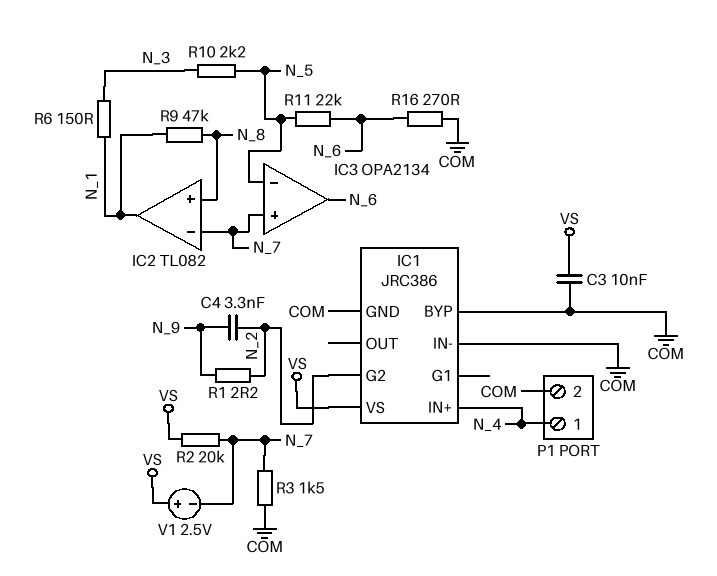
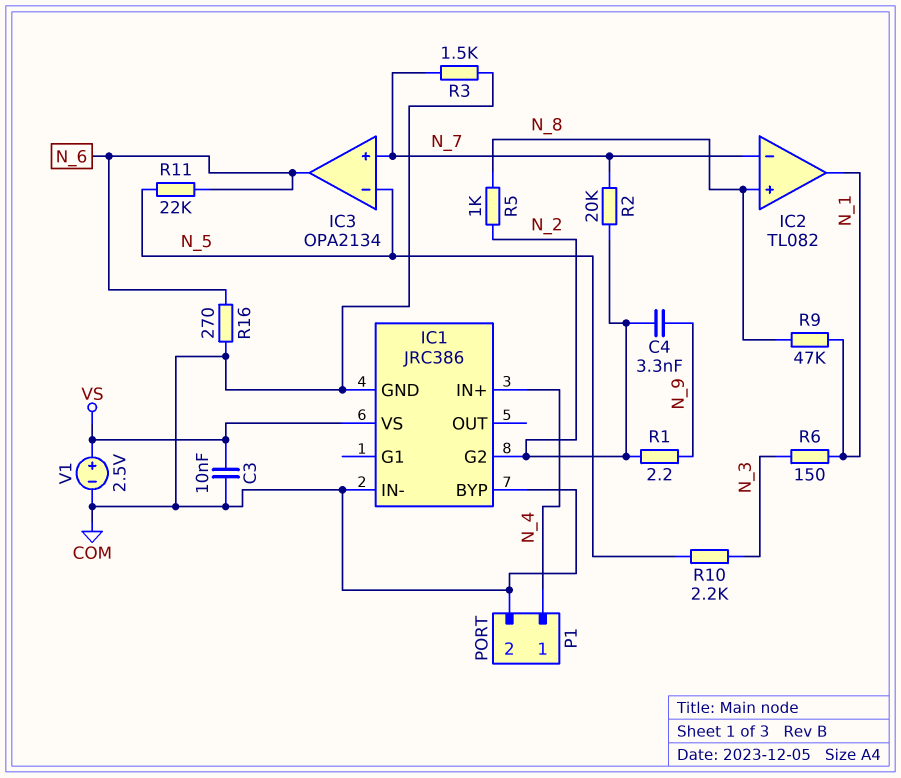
R2: 20k (N_7, VS) -> 20k (N_2, N_7)
R5: none -> 1k (N_2, N_8)
V1: 2.5V (plus VS, minus N_7) -> 2.5V (plus VS, minus COM)

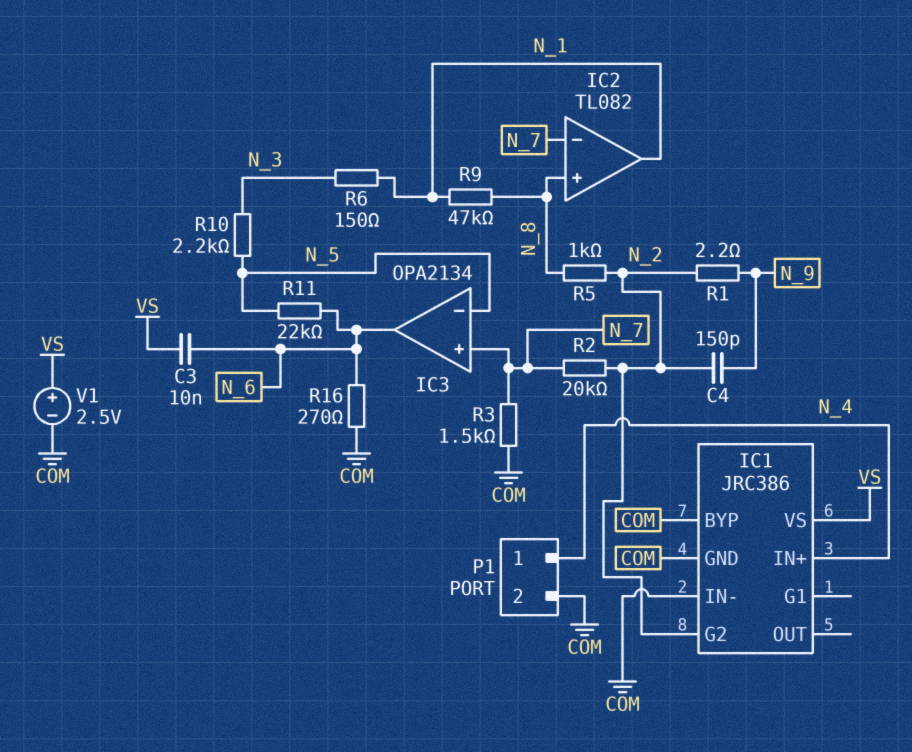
C3: 10nF (COM, VS) -> 10nF (N_6, VS)
C4: 3.3nF (N_2, N_9) -> 150pF (N_2, N_9)

